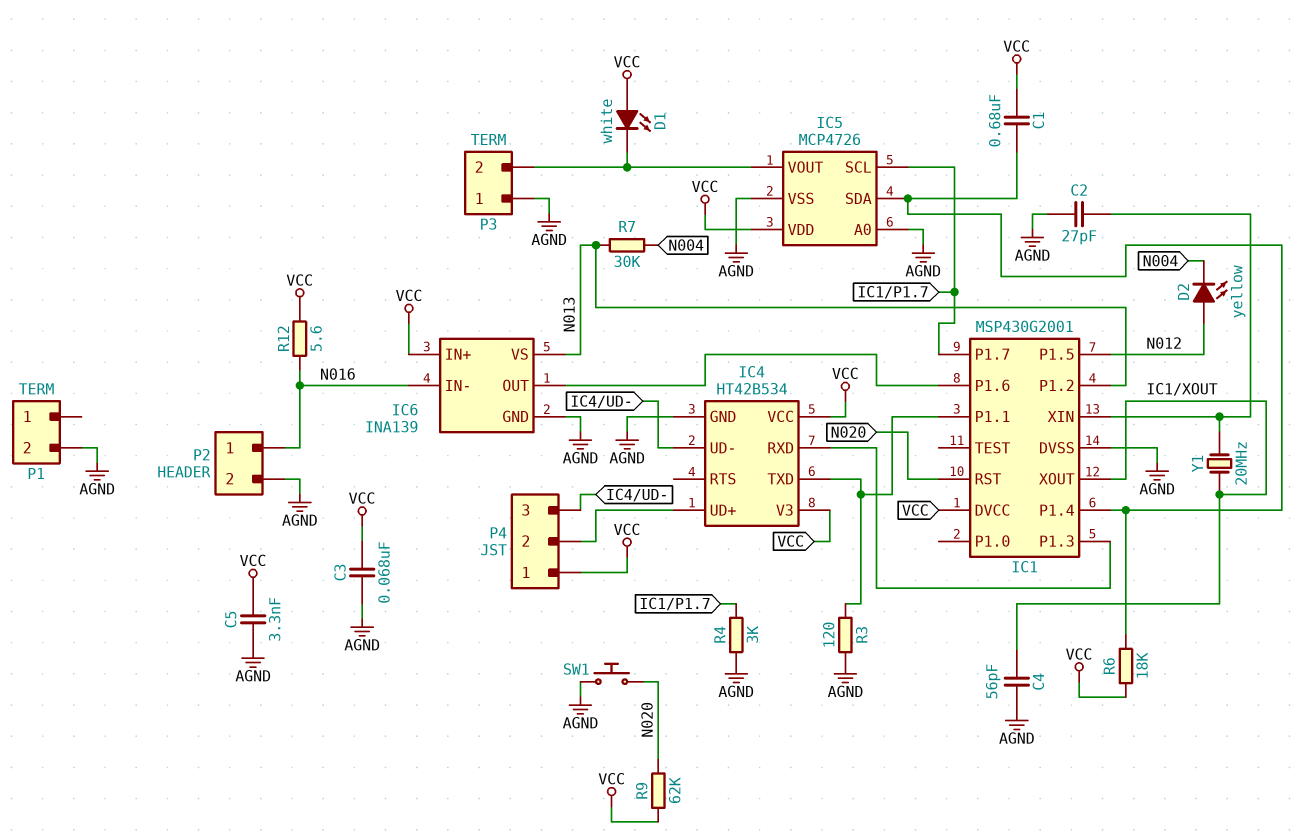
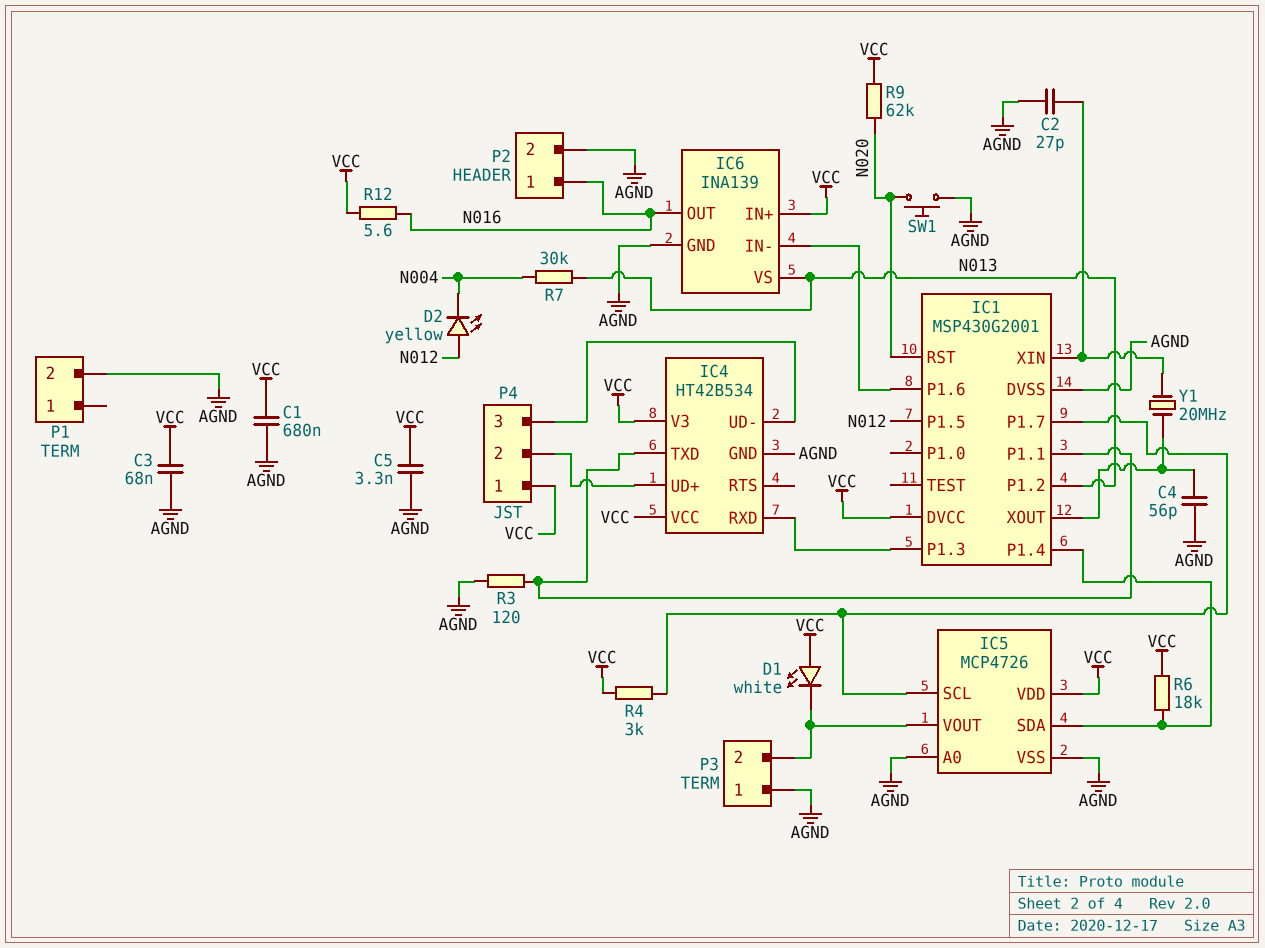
C1: 680nF (IC1/P1.4, VCC) -> 680nF (AGND, VCC)
IC6 pin IN-: N016 -> IC1/P1.6
IC6 pin OUT: IC1/P1.6 -> N016
R4: 3k (AGND, IC1/P1.7) -> 3k (IC1/P1.7, VCC)

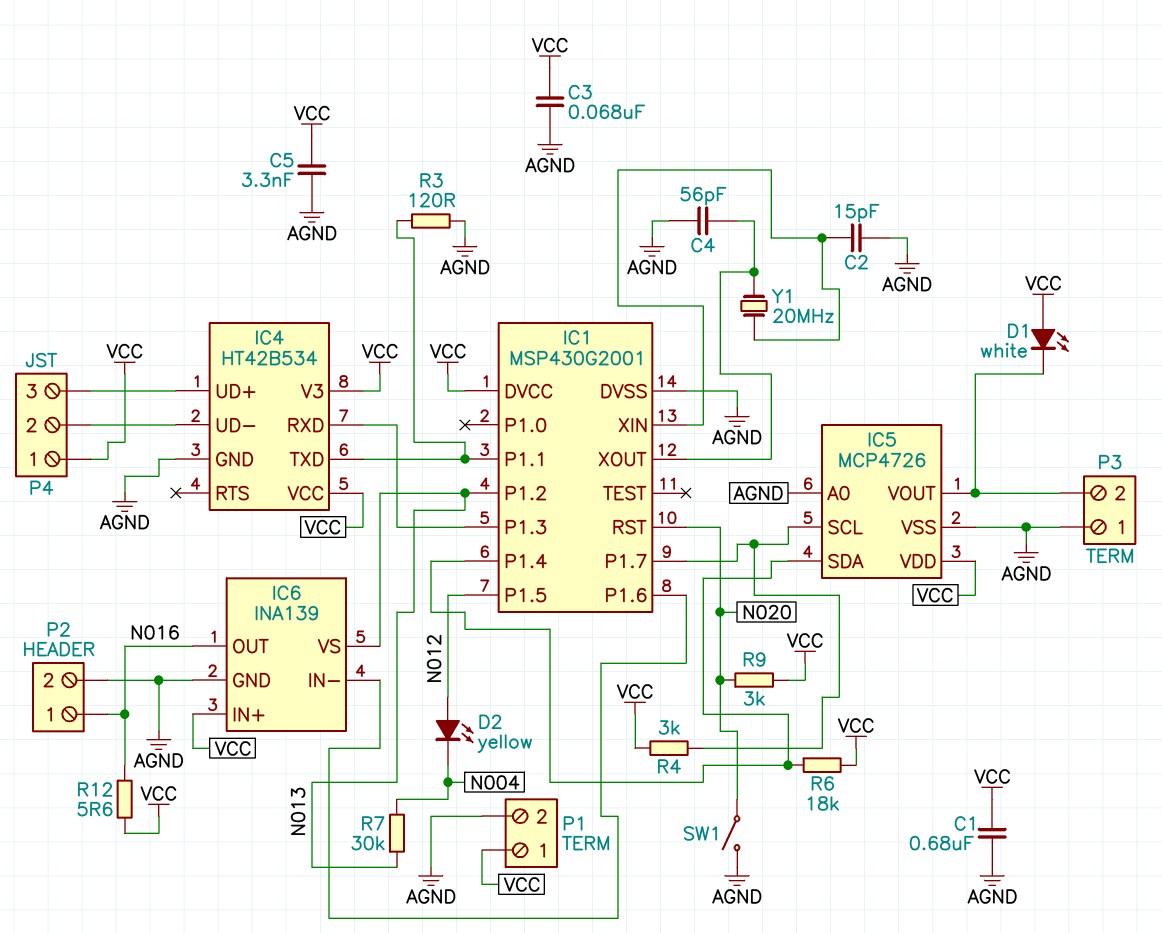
C2: 27pF (AGND, IC1/XIN) -> 15pF (AGND, IC1/XIN)
P1 pin 1: none -> VCC
P4 pin 2: IC4/UD+ -> IC4/UD-
P4 pin 3: IC4/UD- -> IC4/UD+
R9: 62k (N020, VCC) -> 3k (N020, VCC)
SW1: button (AGND, N020) -> switch (AGND, N020)

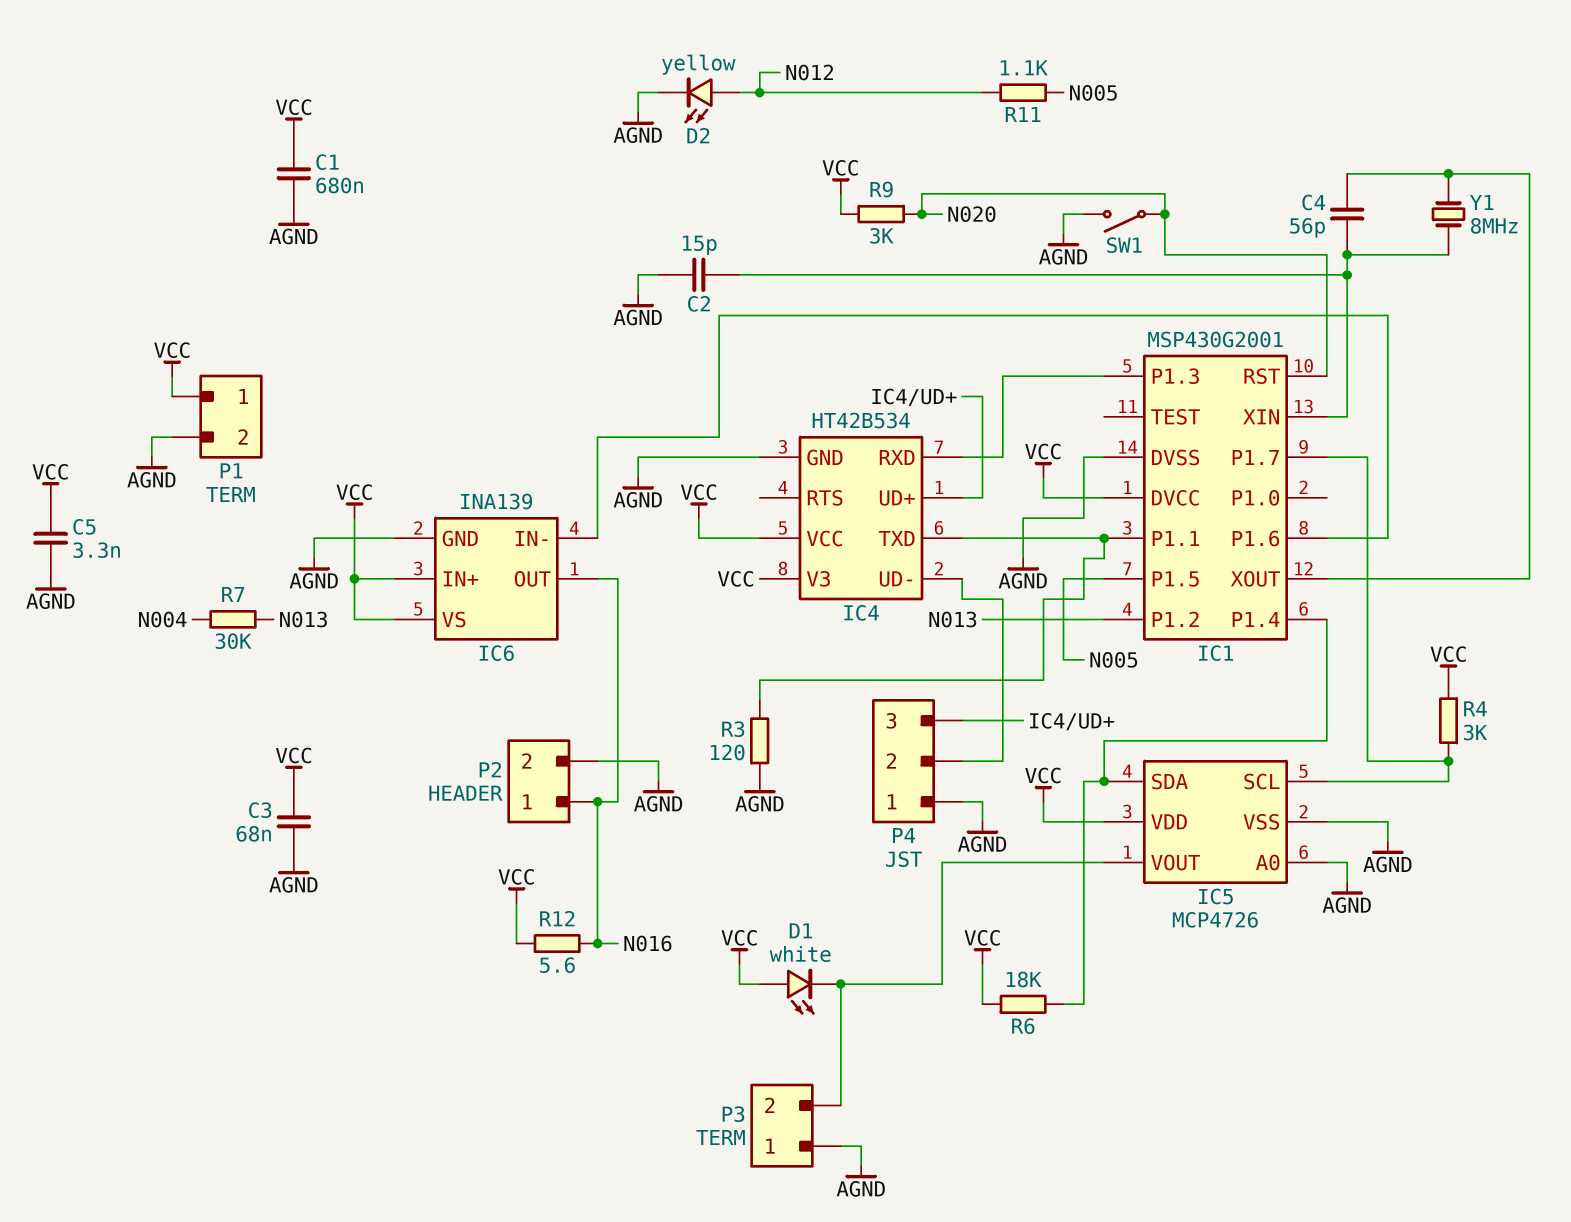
C4: 56pF (AGND, IC1/XOUT) -> 56pF (IC1/XIN, IC1/XOUT)
D2: LED yellow (A N012, K N004) -> LED yellow (A N012, K AGND)
IC1 pin P1.5: N012 -> N005
IC6 pin VS: N013 -> VCC
P4 pin 1: VCC -> AGND
R11: none -> 1.1k (N005, N012)
Y1: 20MHz (IC1/XIN, IC1/XOUT) -> 8MHz (IC1/XIN, IC1/XOUT)

